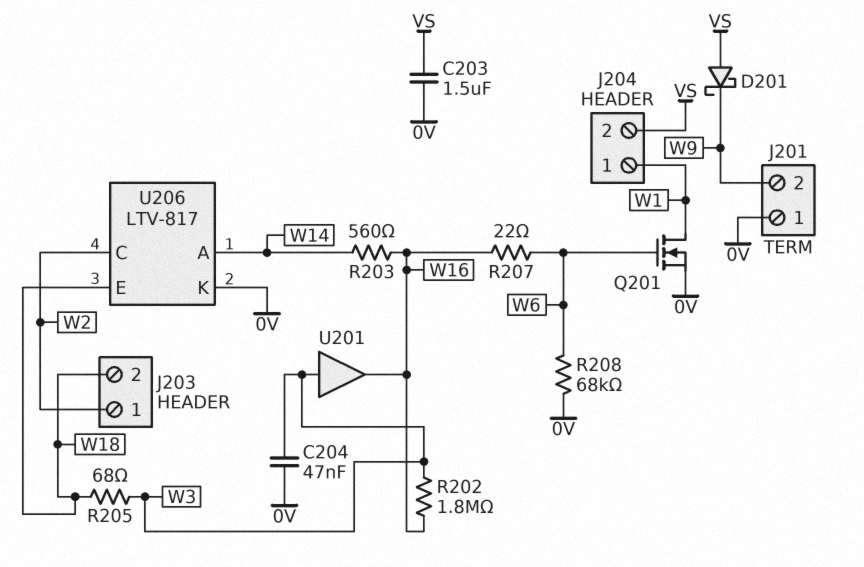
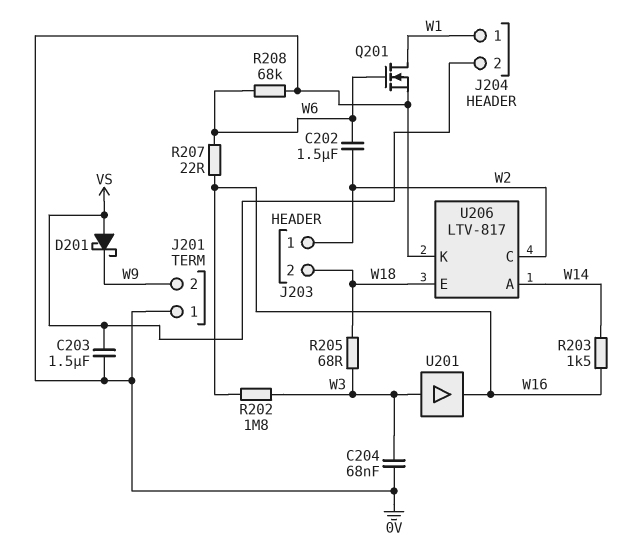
C202: none -> 1.5uF (W2, W6)
C204: 47nF (0V, W3) -> 68nF (0V, W3)
R203: 560 (W14, W16) -> 1.5k (W14, W16)

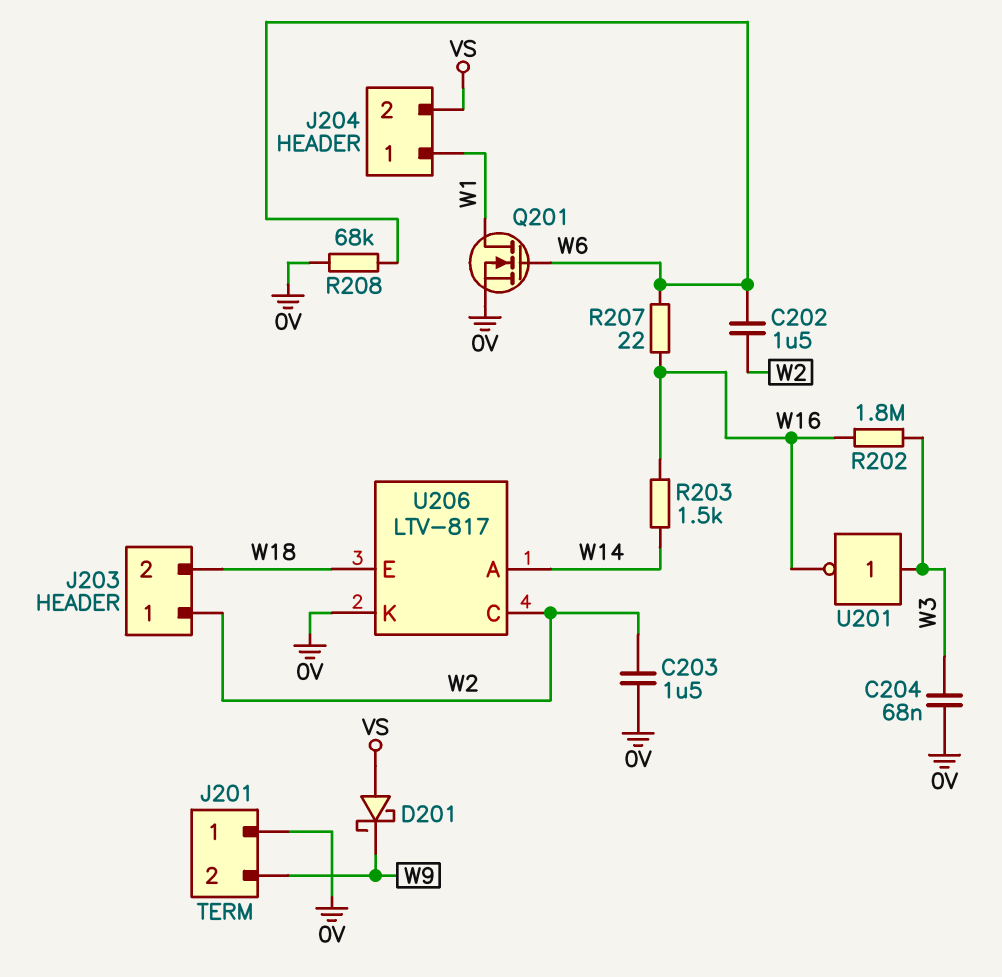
C203: 1.5uF (0V, VS) -> 1.5uF (0V, W2)
R205: 68 (W3, W18) -> none
U201: buffer (in W3, out W16) -> NOT (in W3, out W16)

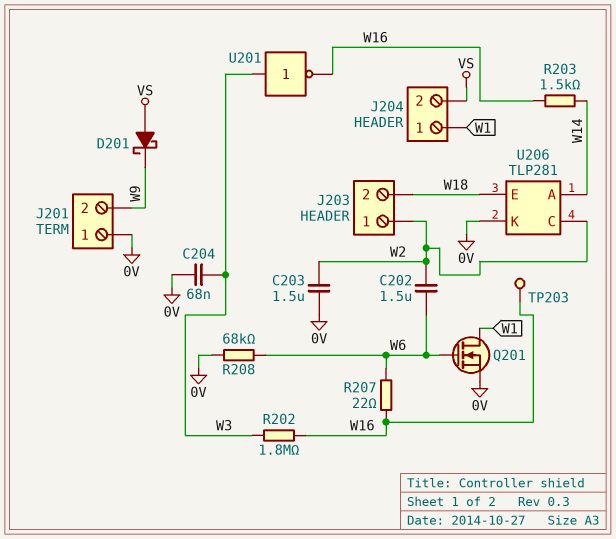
TP203: none -> test point (W16)
U206: LTV-817 -> TLP281

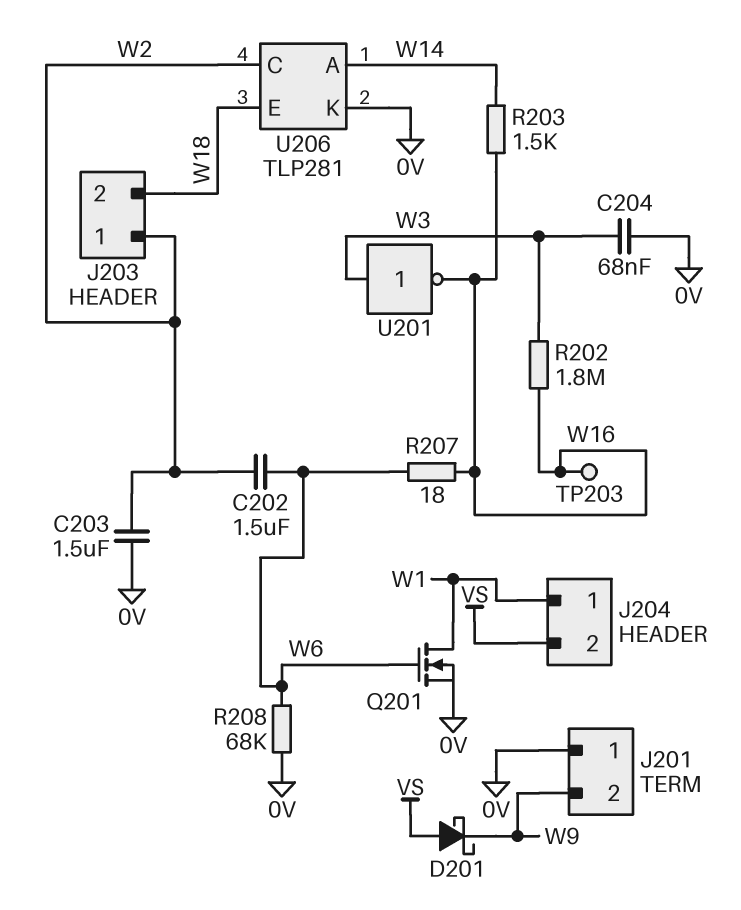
R207: 22 (W6, W16) -> 18 (W6, W16)

